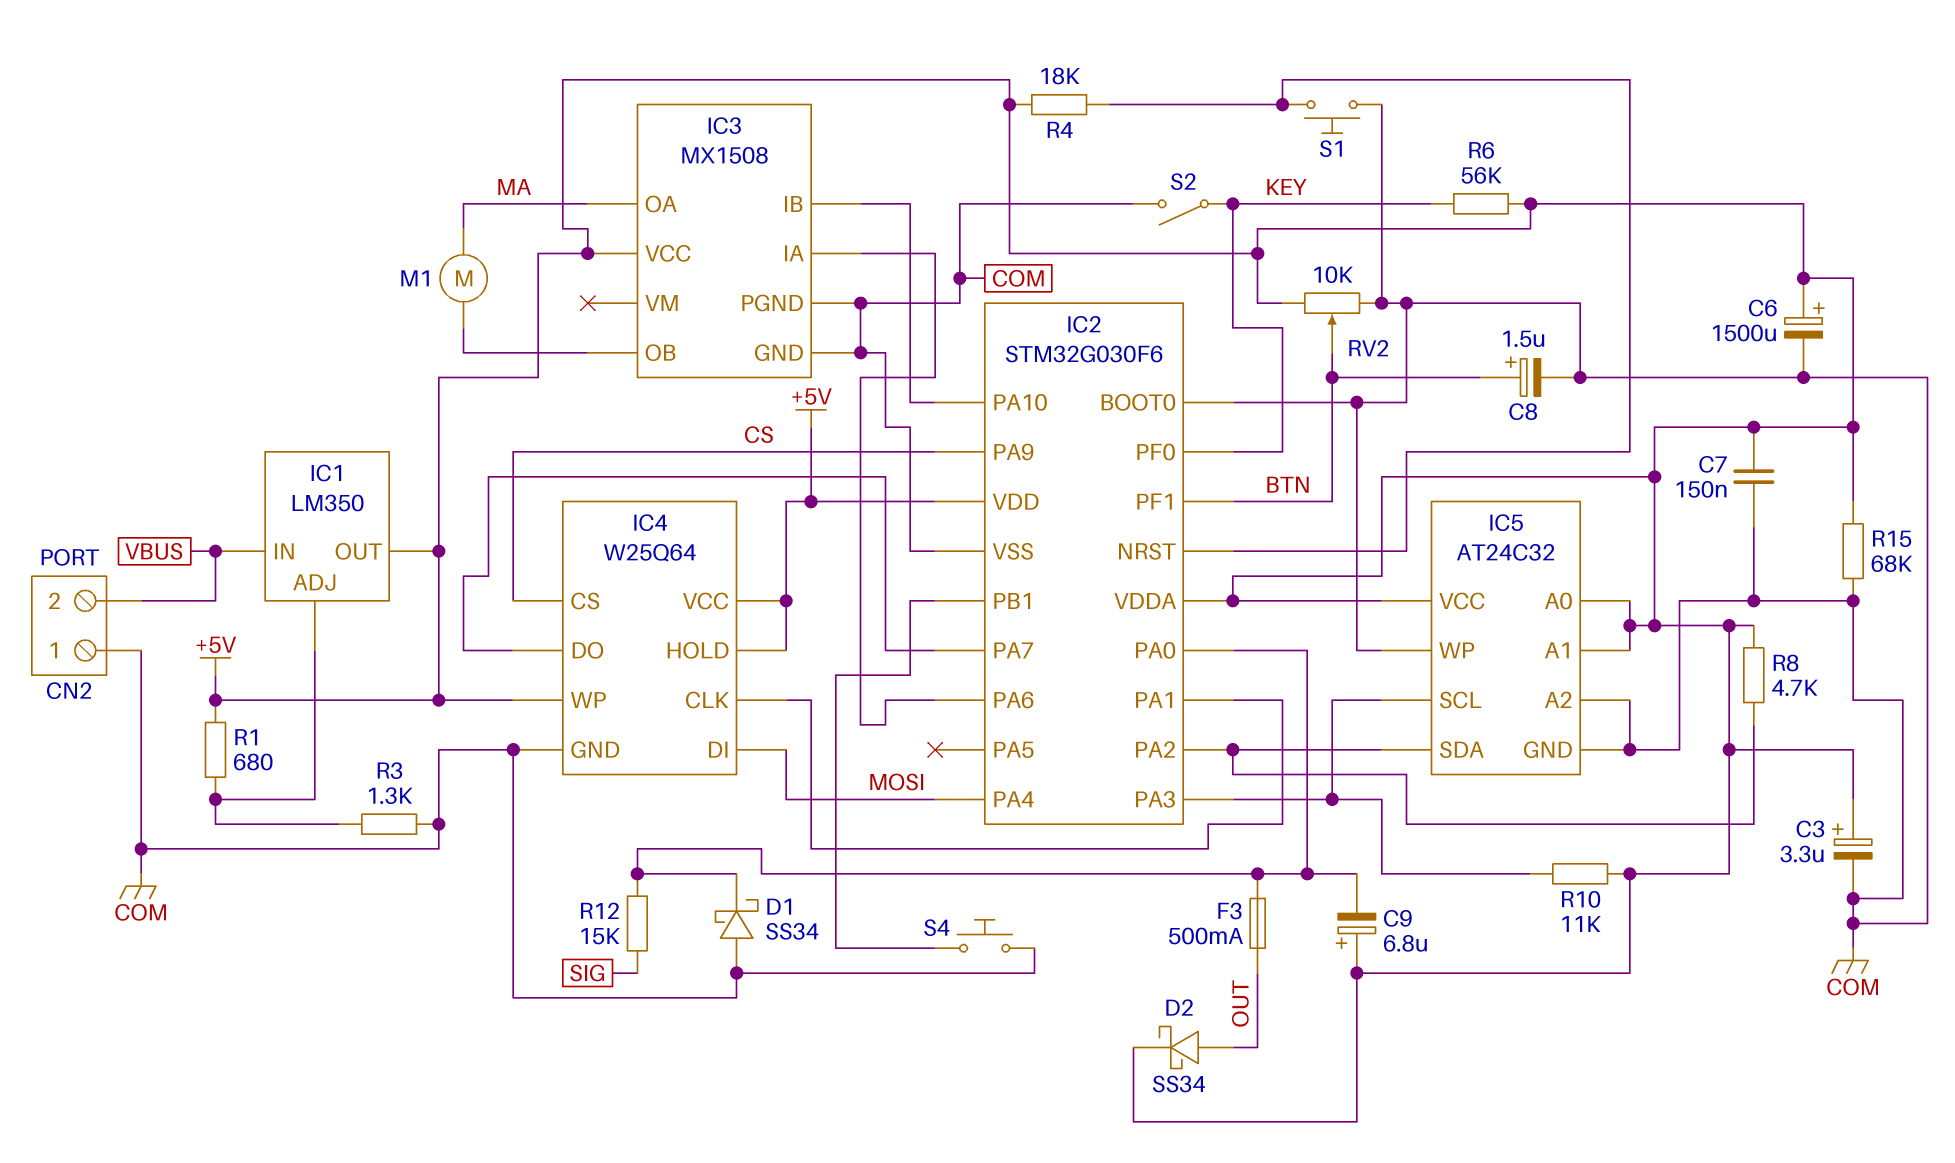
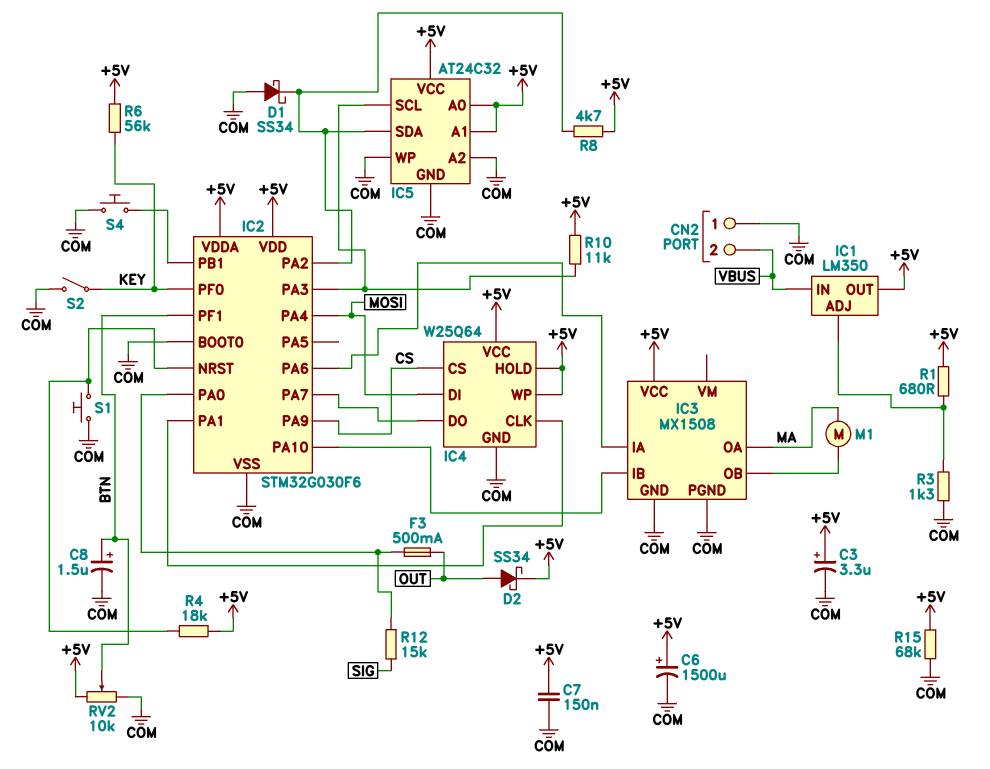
C9: 6.8uF (plus +5V, minus IC2/PA0) -> none
D1: schottky SS34 (A COM, K IC2/PA0) -> schottky SS34 (A COM, K IC2/PA2)

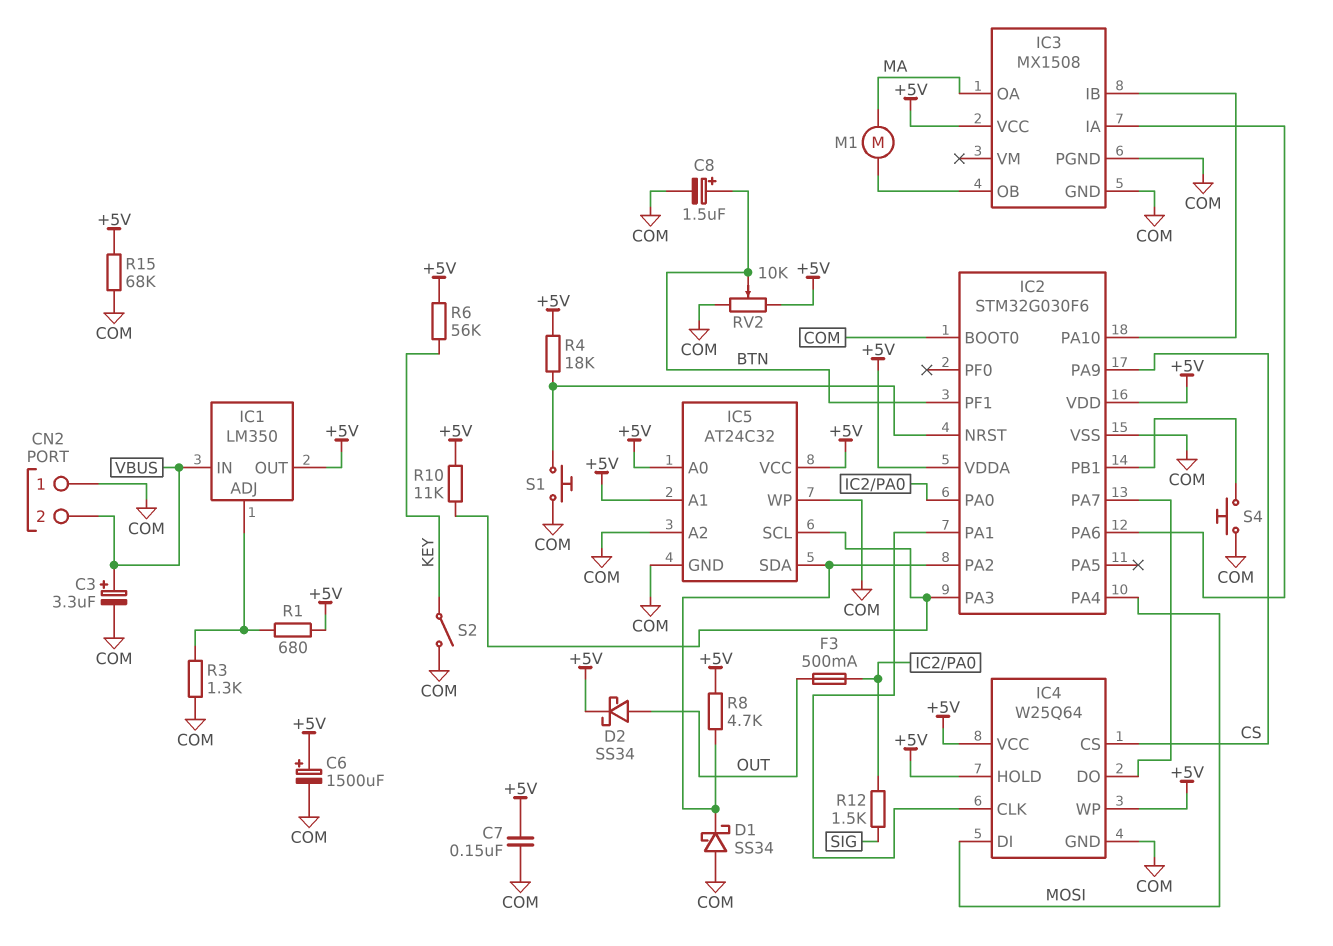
C3: 3.3uF (plus +5V, minus COM) -> 3.3uF (plus VBUS, minus COM)
IC2 pin PF0: KEY -> none
R12: 15k (IC2/PA0, SIG) -> 1.5k (IC2/PA0, SIG)

